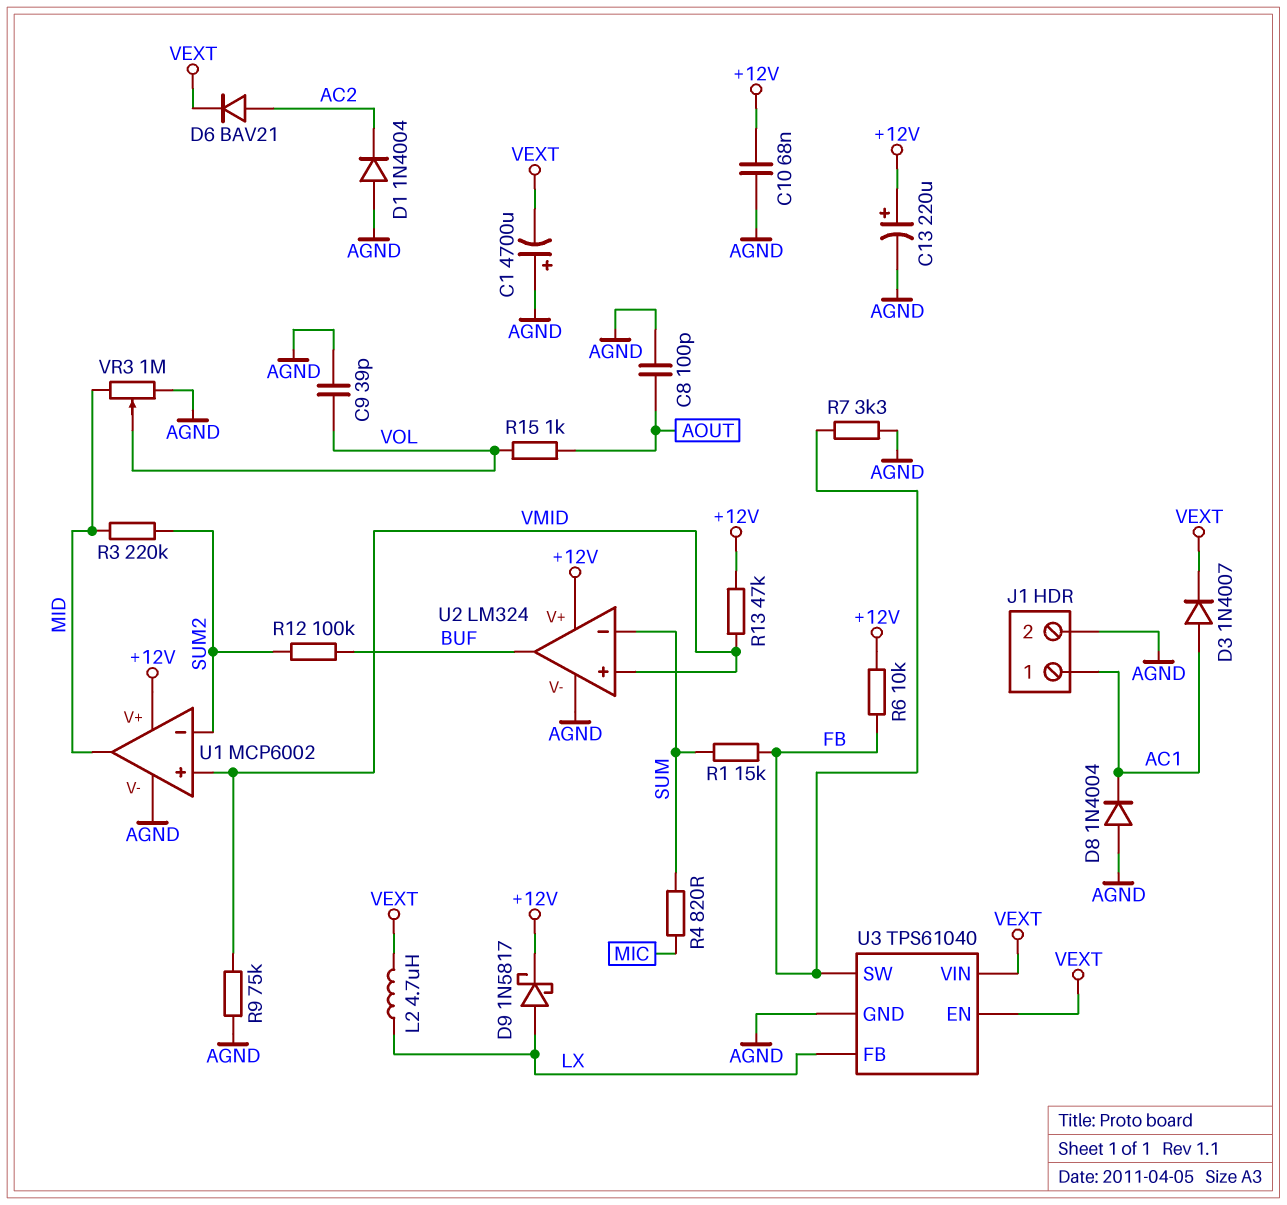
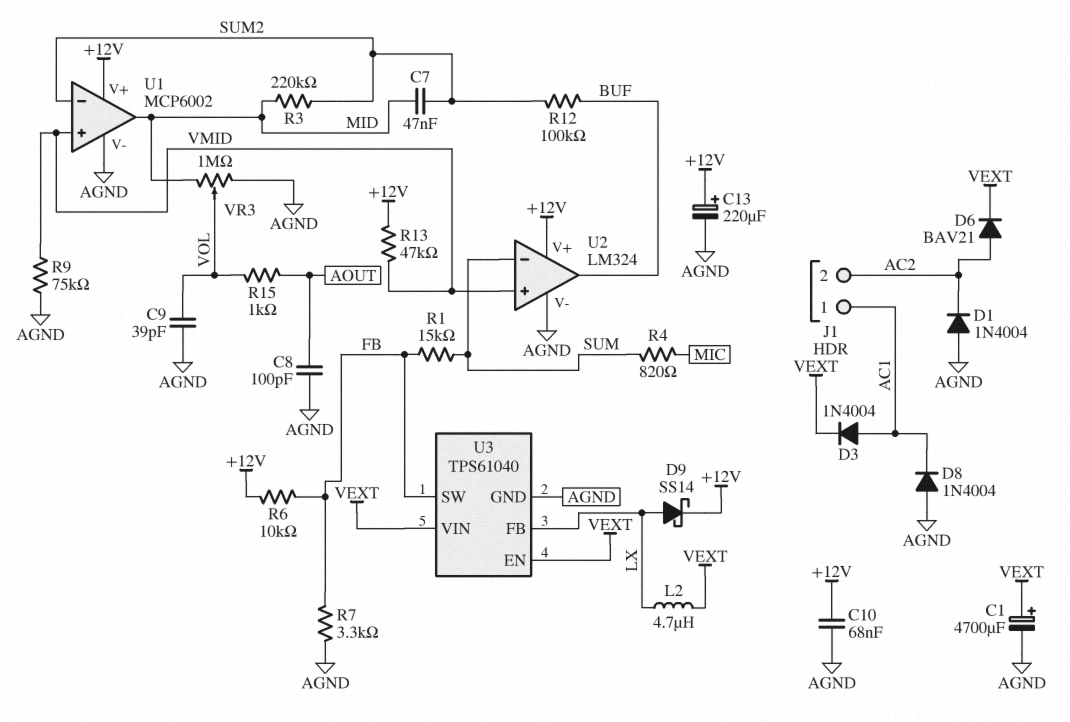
C1: 4700uF (plus AGND, minus VEXT) -> 4700uF (plus VEXT, minus AGND)
C7: none -> 47nF (MID, SUM2)
D3: diode 1N4007 (A AC1, K VEXT) -> diode 1N4004 (A AC1, K VEXT)
D9: schottky 1N5817 (A LX, K +12V) -> schottky SS14 (A LX, K +12V)
J1 pin 2: AGND -> AC2

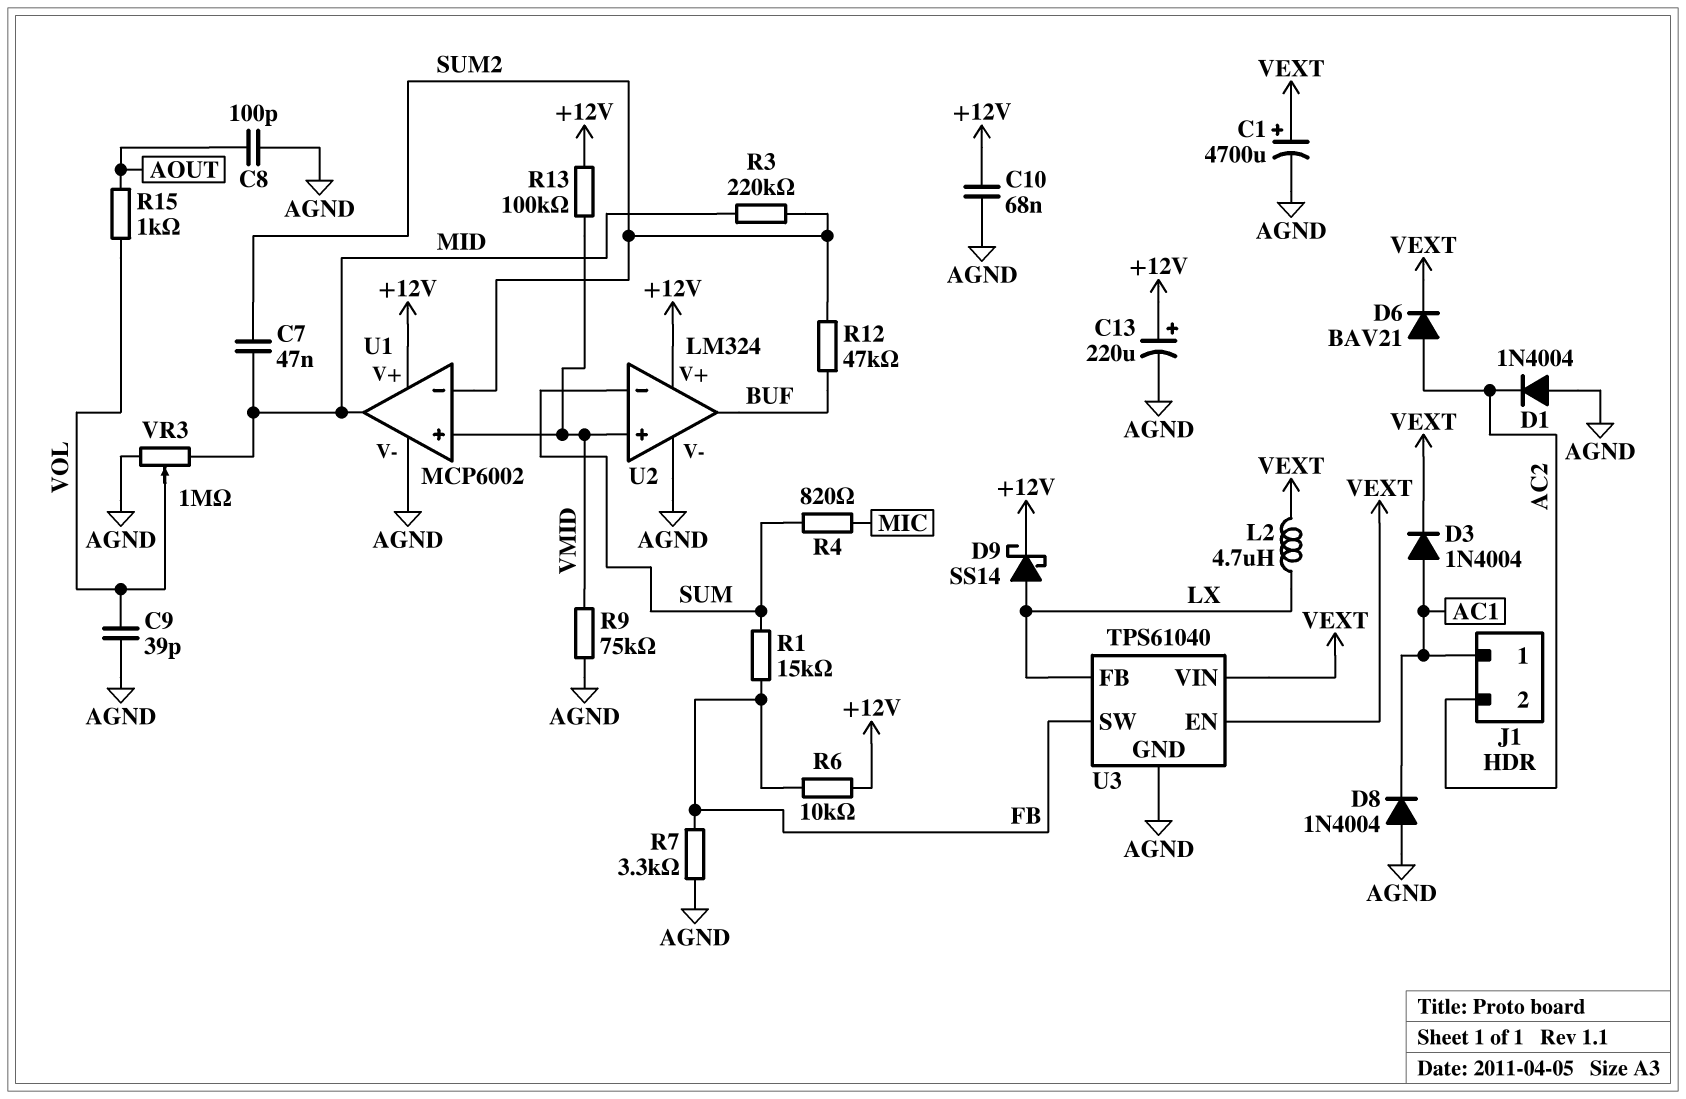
R12: 100k (BUF, SUM2) -> 47k (BUF, SUM2)
R13: 47k (+12V, VMID) -> 100k (+12V, VMID)

